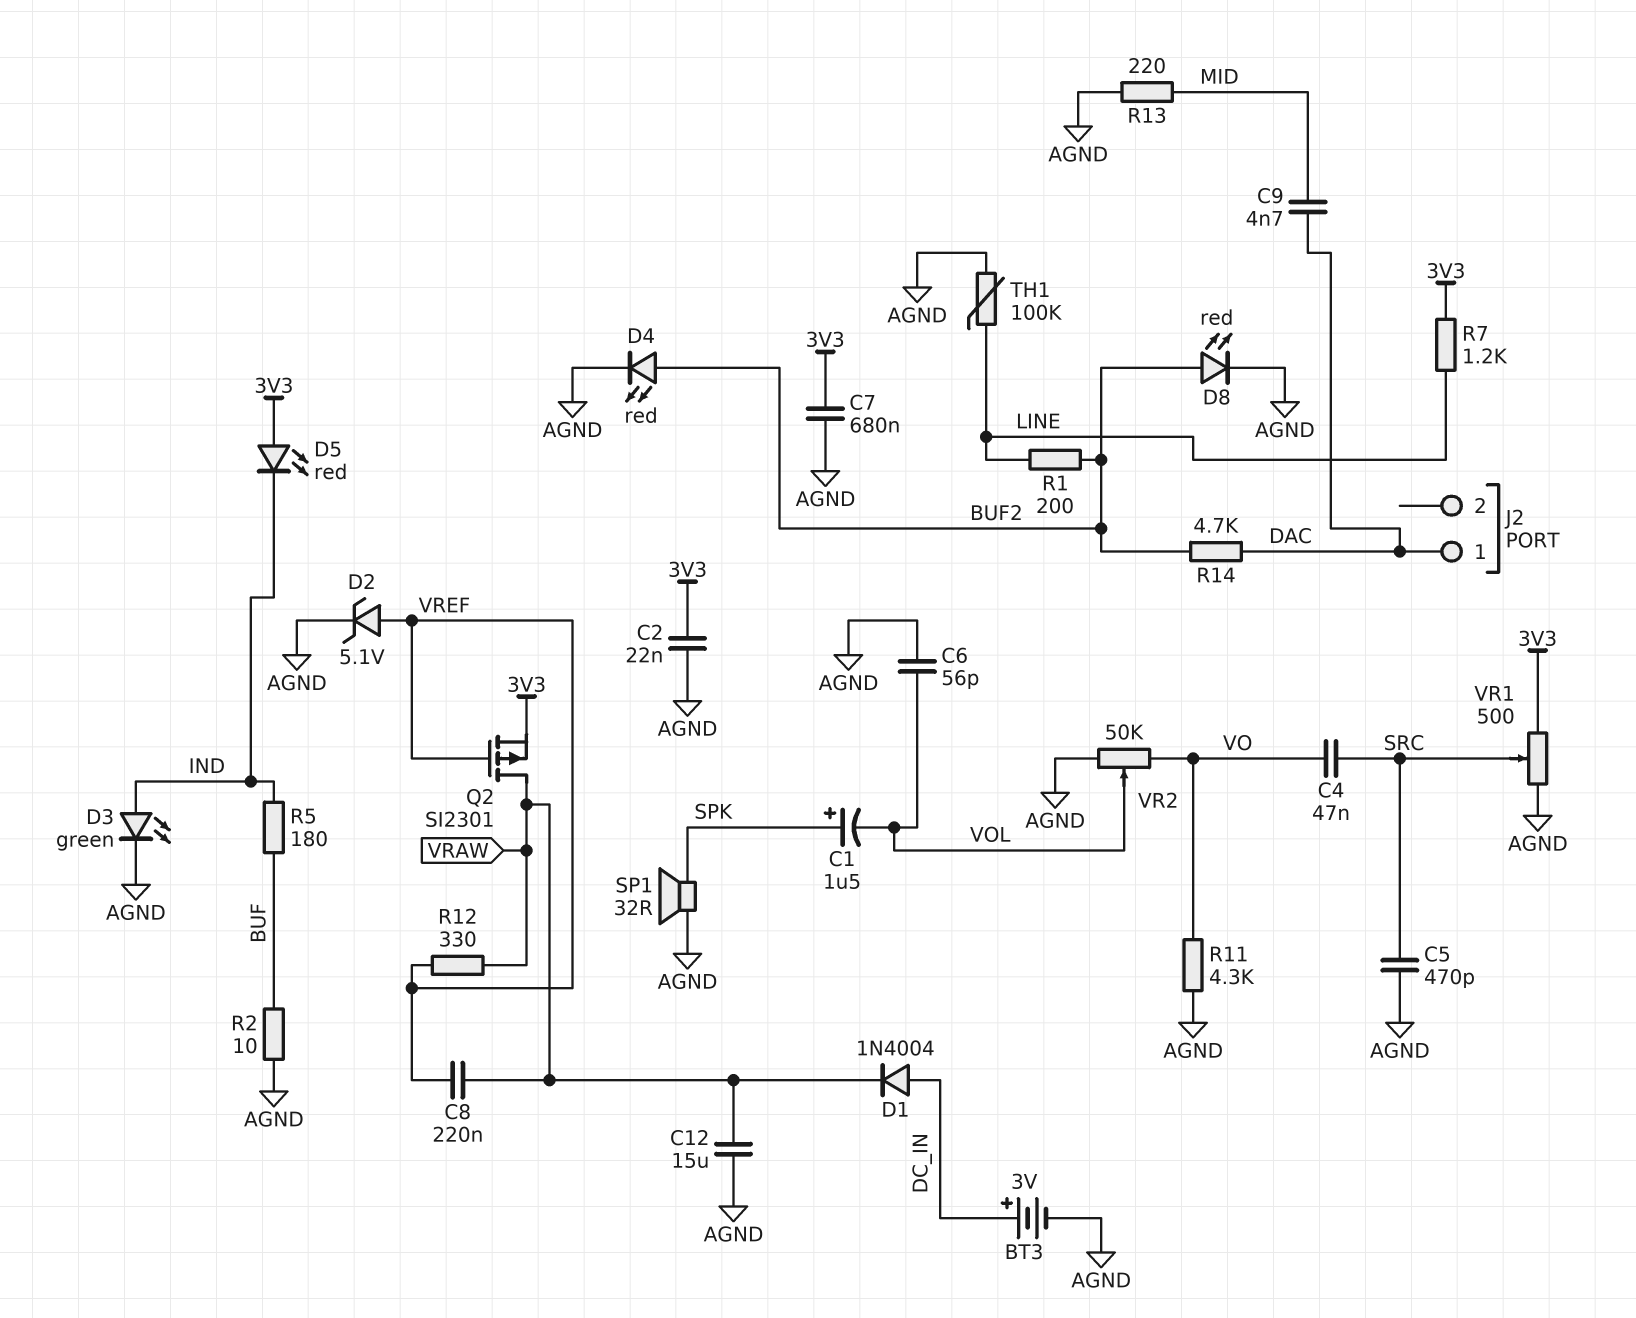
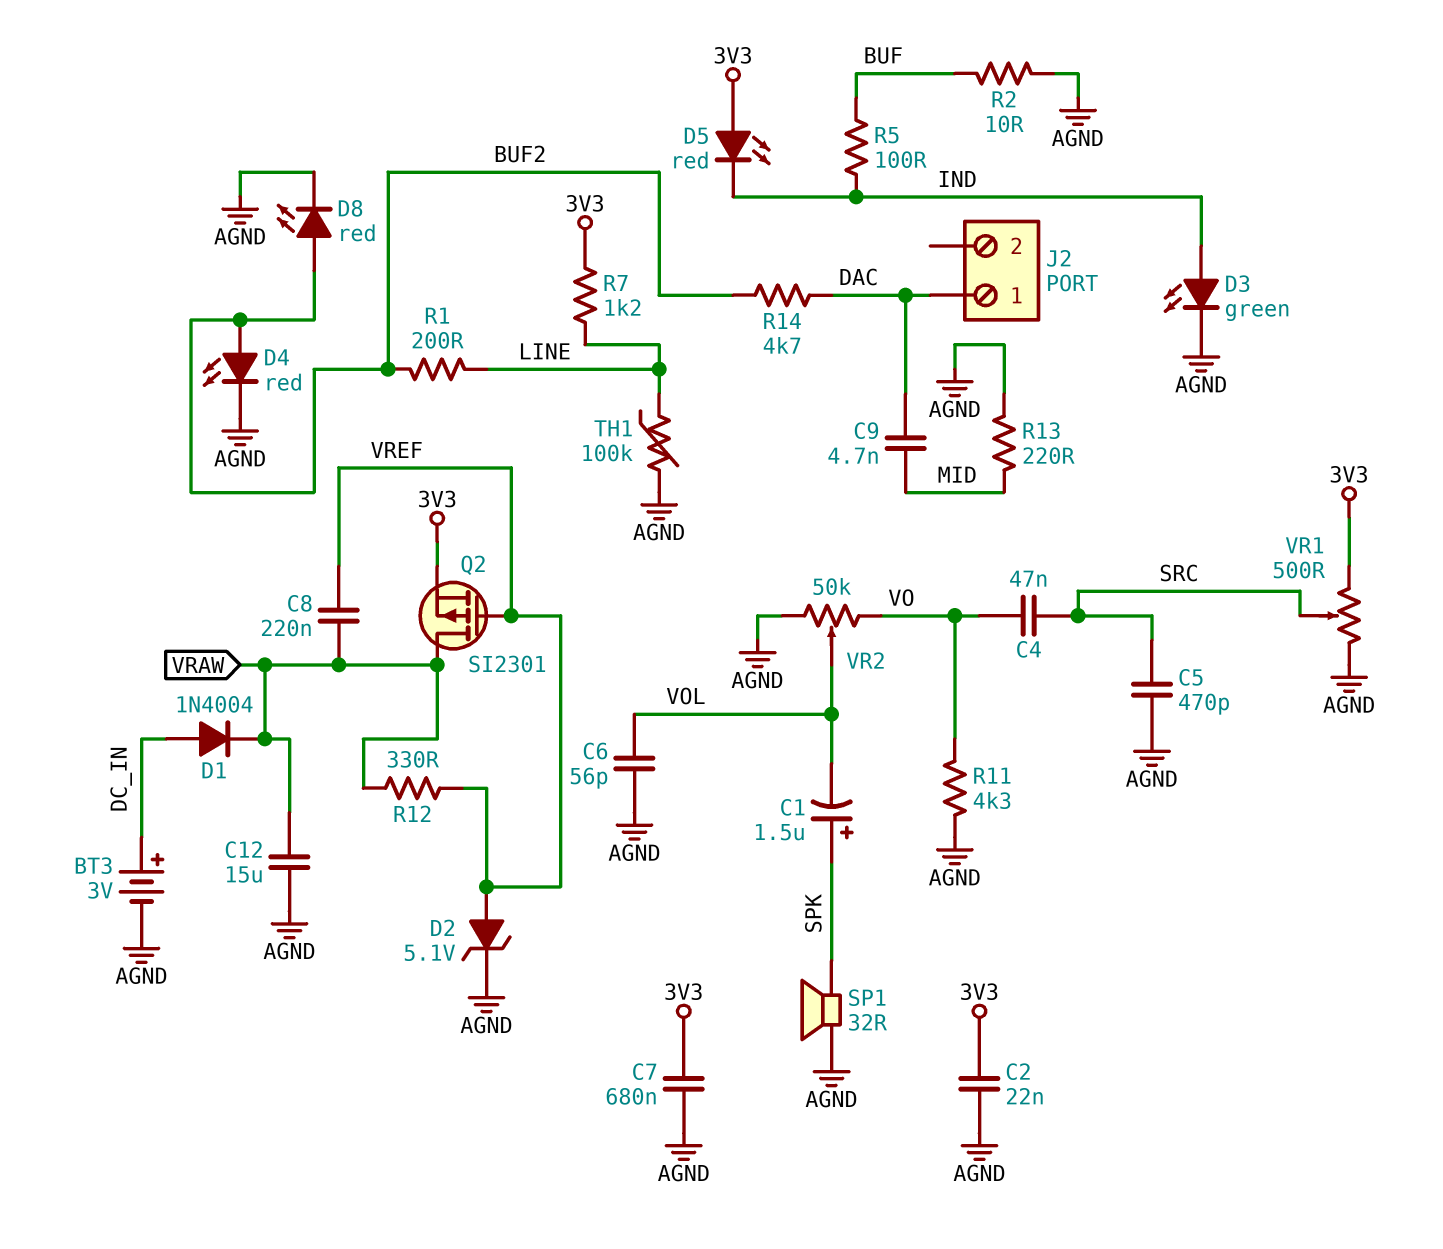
R5: 180 (BUF, IND) -> 100 (BUF, IND)

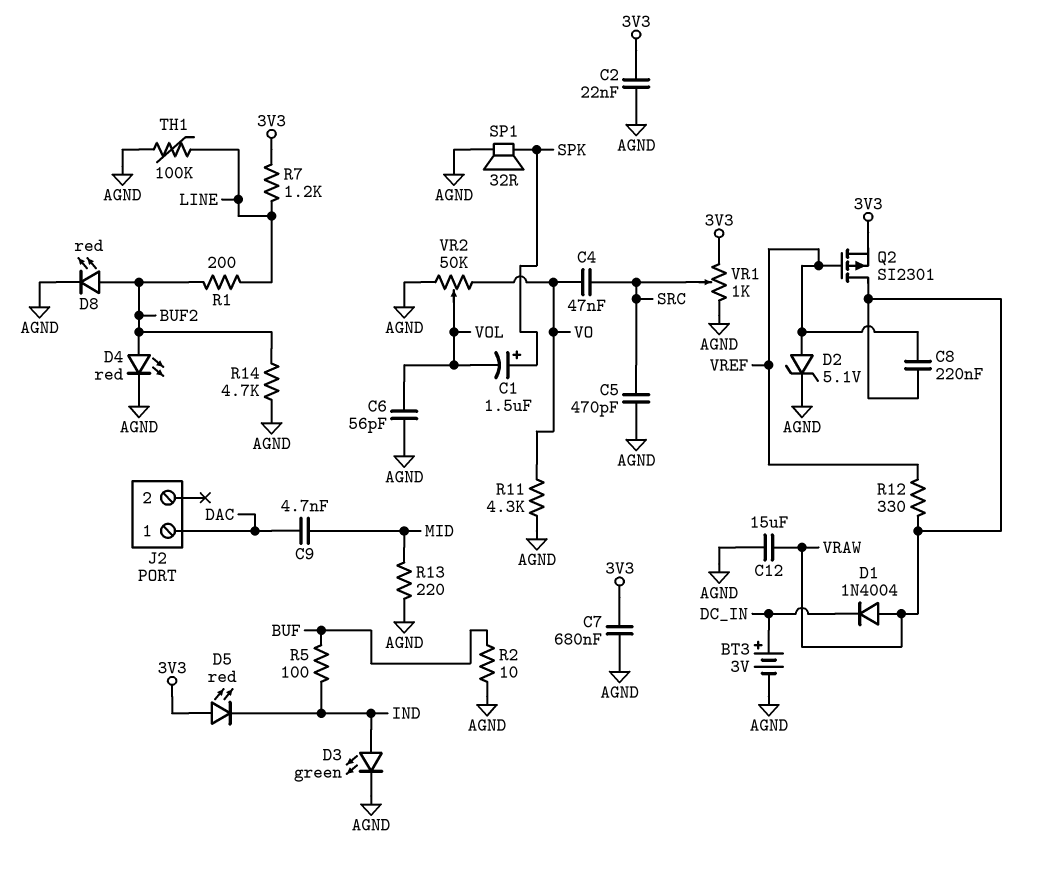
D1: diode 1N4004 (A DC_IN, K VRAW) -> diode 1N4004 (A VRAW, K DC_IN)
R14: 4.7k (BUF2, DAC) -> 4.7k (AGND, BUF2)
VR1: 500 (3V3, AGND, wiper SRC) -> 1k (3V3, AGND, wiper SRC)

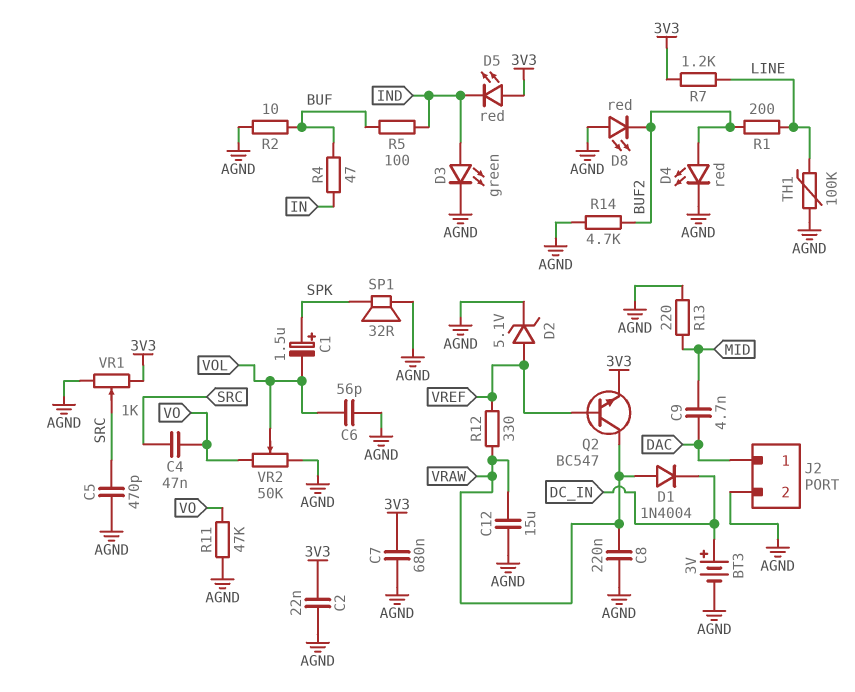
C8: 220nF (VRAW, VREF) -> 220nF (AGND, VRAW)
D8: LED red (A BUF2, K AGND) -> LED red (A AGND, K BUF2)
J2 pin 2: none -> AGND
Q2: PMOS SI2301 (G VREF, D VRAW, S 3V3) -> NPN BC547 (B VREF, C VRAW, E 3V3)
R4: none -> 47 (BUF, IN)
R11: 4.3k (AGND, VO) -> 47k (AGND, VO)

